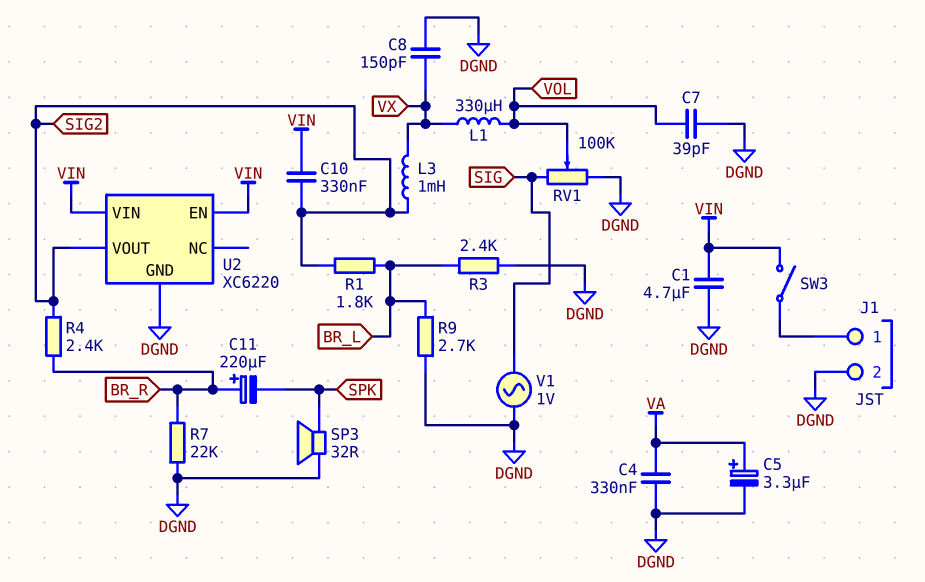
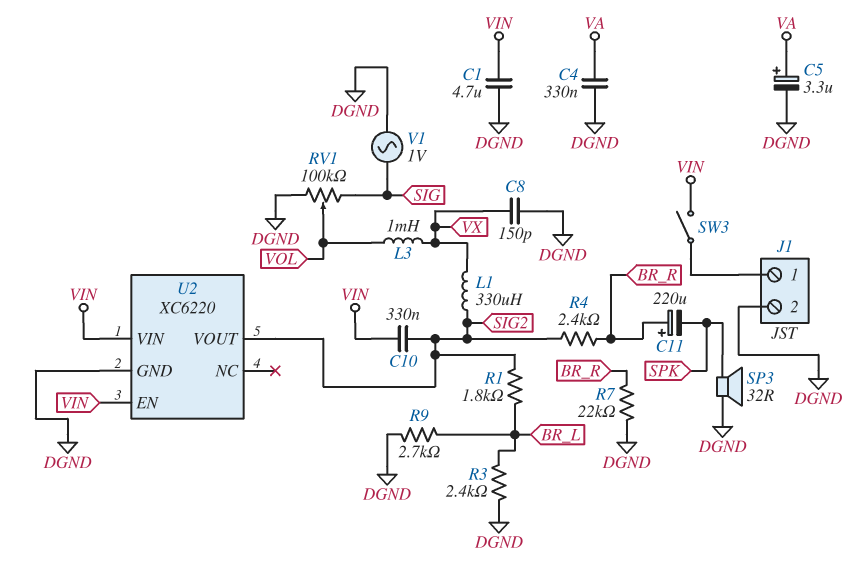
C7: 39pF (DGND, VOL) -> none
L1: 330uH (VOL, VX) -> 330uH (SIG2, VX)
L3: 1mH (SIG2, VX) -> 1mH (VOL, VX)

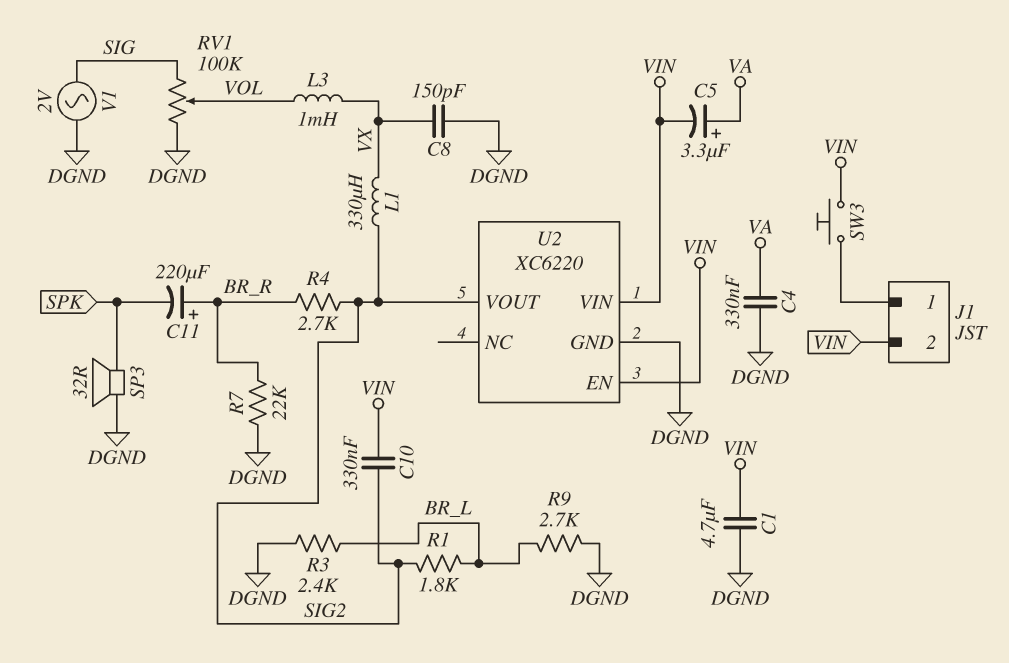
C5: 3.3uF (plus VA, minus DGND) -> 3.3uF (plus VA, minus VIN)
J1 pin 2: DGND -> VIN
R4: 2.4k (BR_R, SIG2) -> 2.7k (BR_R, SIG2)
SW3: switch (J1/1, VIN) -> button (J1/1, VIN)
V1: AC 1V (DGND, SIG) -> AC 2V (DGND, SIG)

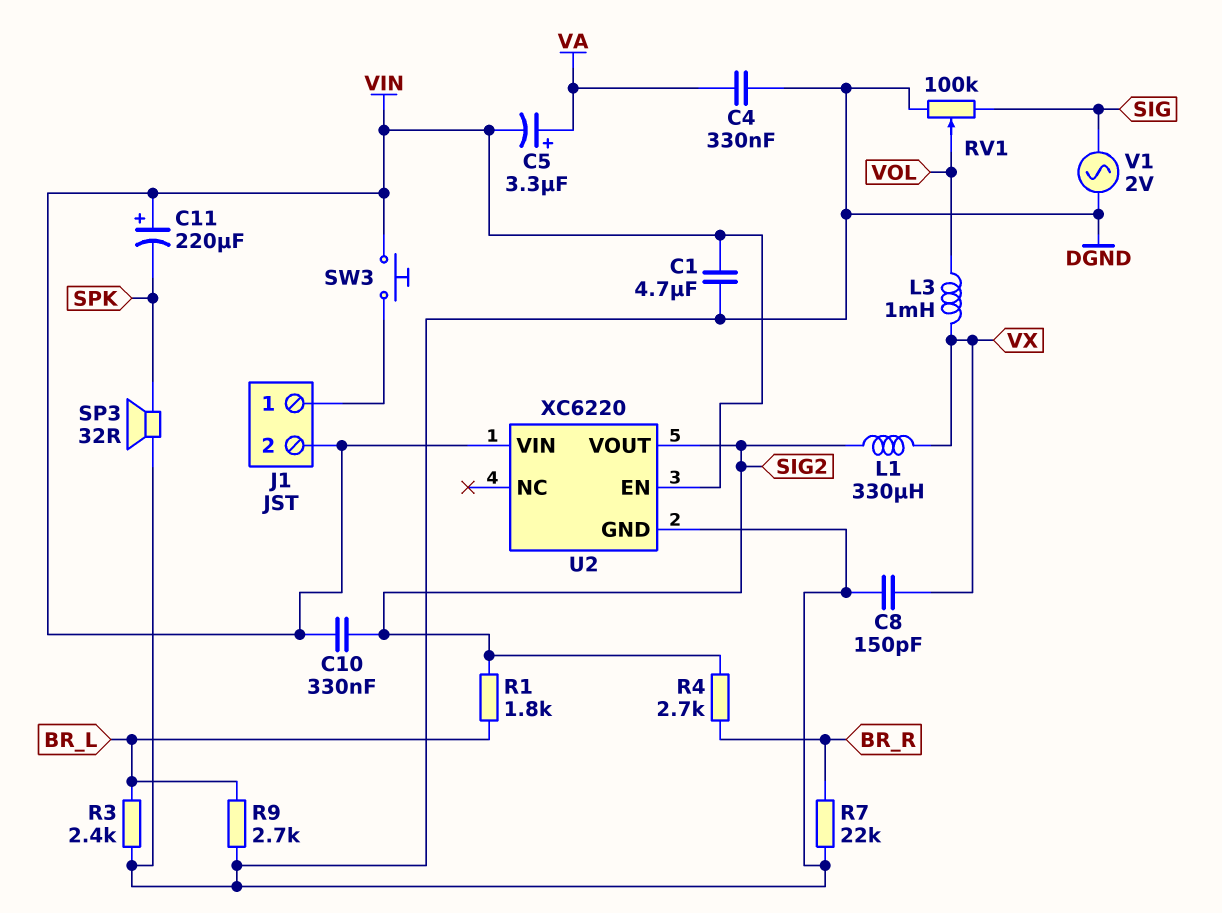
C11: 220uF (plus BR_R, minus SPK) -> 220uF (plus VIN, minus SPK)

